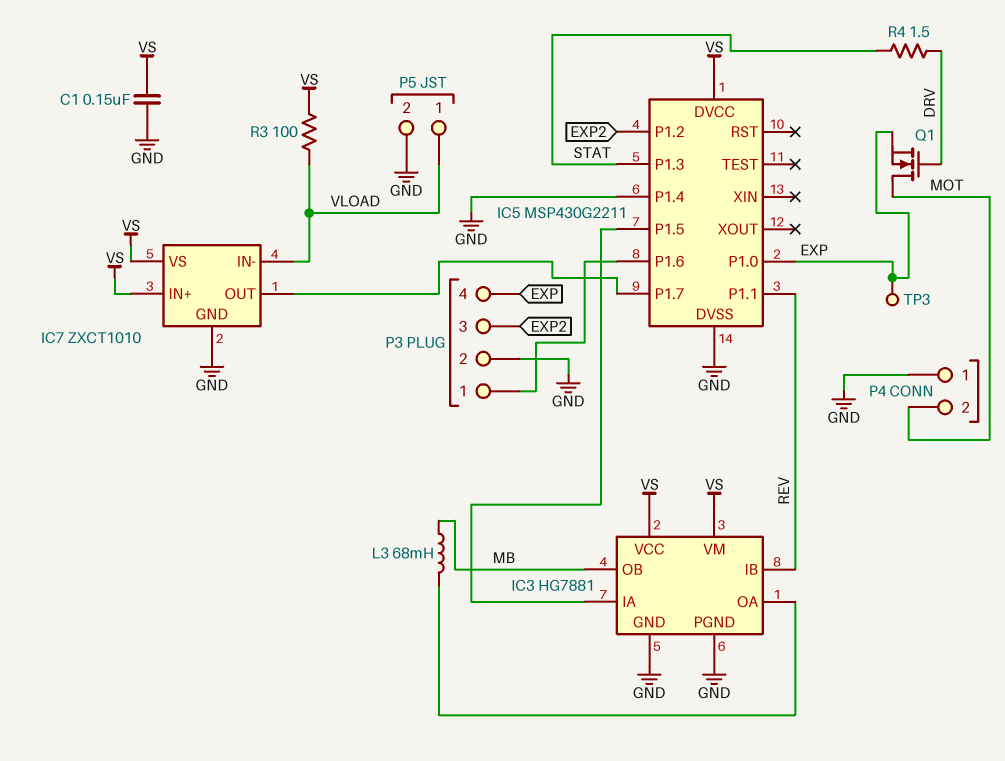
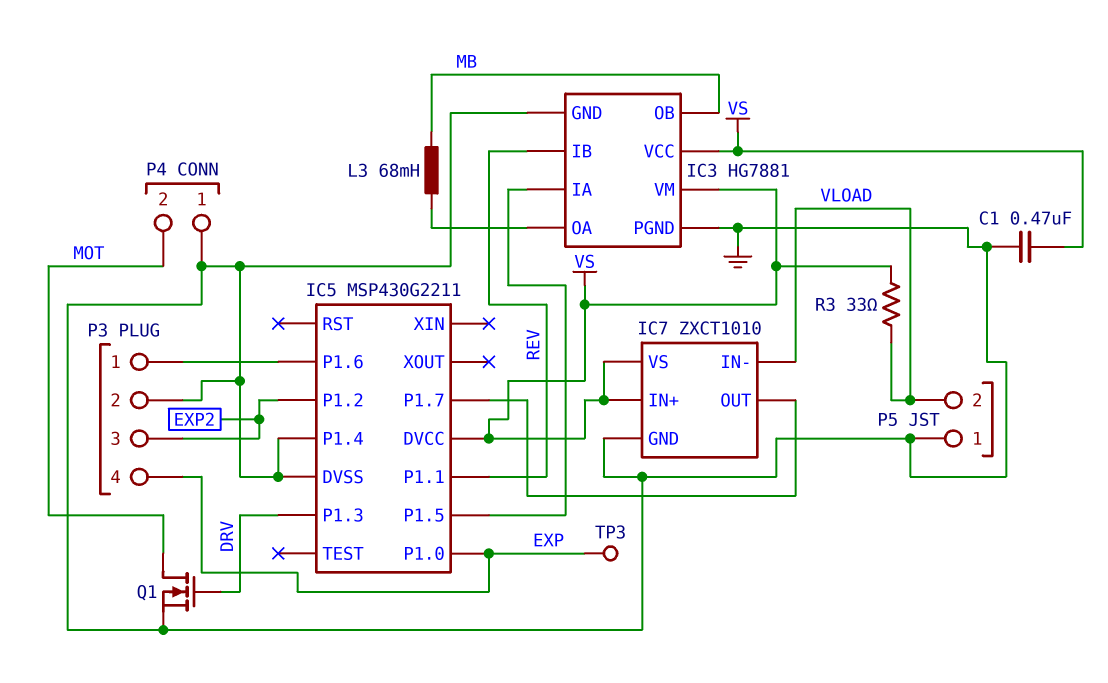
C1: 150nF (GND, VS) -> 470nF (GND, VS)
IC5 pin P1.3: STAT -> DRV
P5 pin 1: VLOAD -> GND
P5 pin 2: GND -> VLOAD
Q1: NMOS (G DRV, D MOT, S EXP) -> NMOS (G DRV, D MOT, S GND)
R3: 100 (VLOAD, VS) -> 33 (VLOAD, VS)
R4: 1.5 (DRV, STAT) -> none

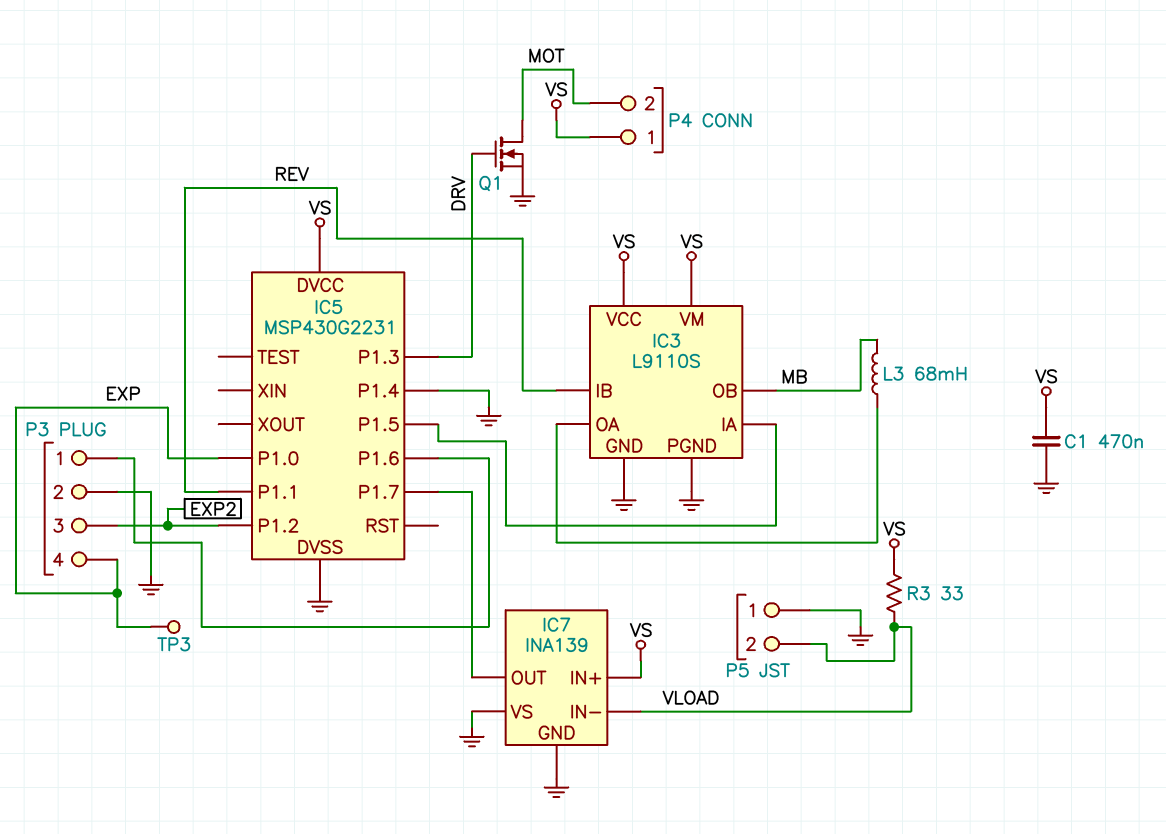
IC3: HG7881 -> L9110S
IC5: MSP430G2211 -> MSP430G2231
IC7: ZXCT1010 -> INA139
IC7 pin VS: VS -> GND
P4 pin 1: GND -> VS

